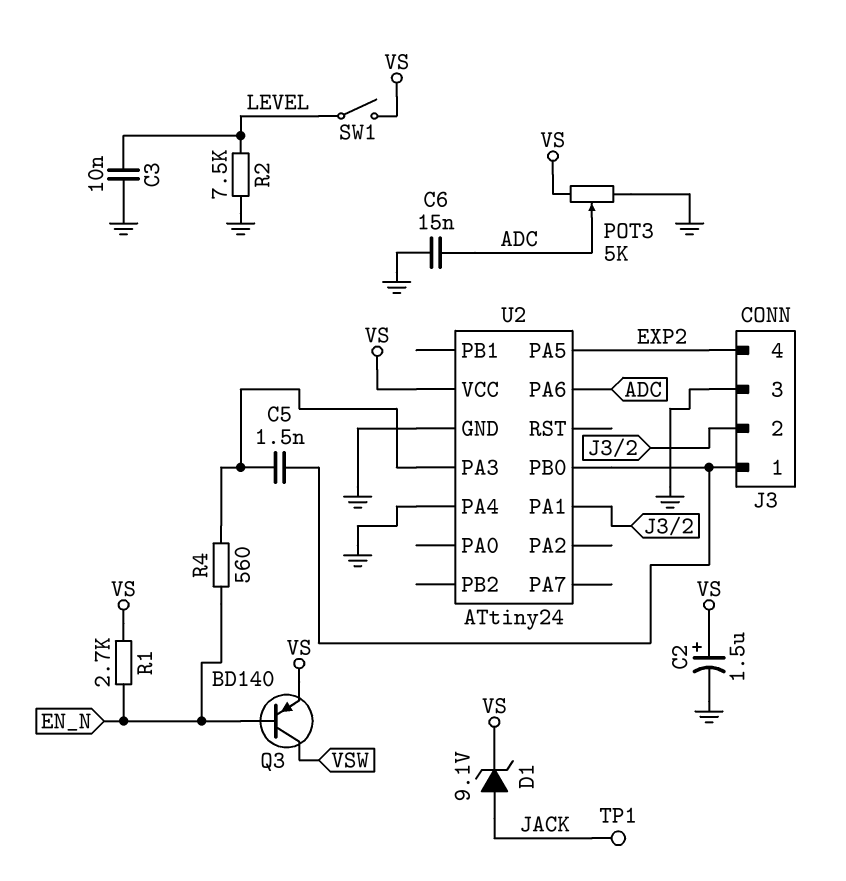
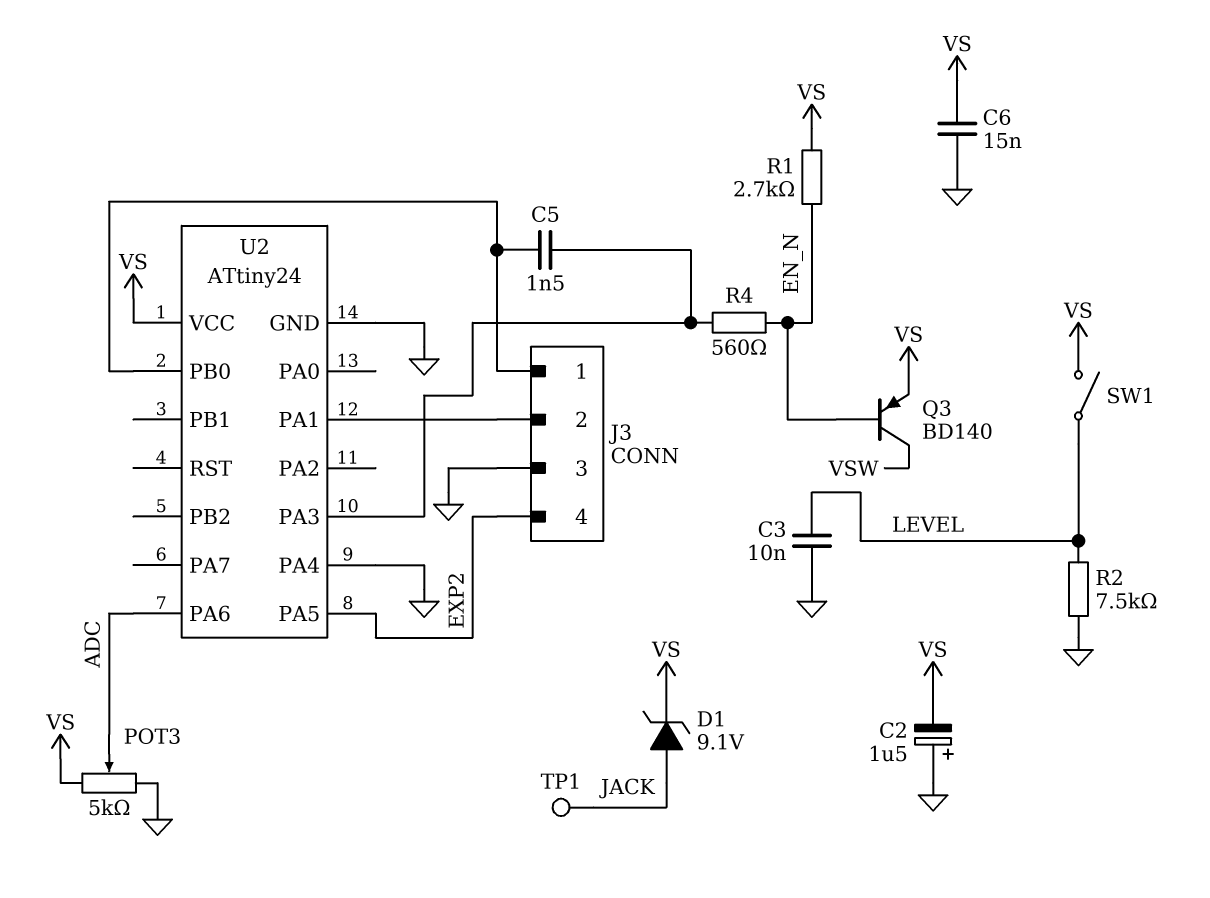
C2: 1.5uF (plus VS, minus GND) -> 1.5uF (plus GND, minus VS)
C6: 15nF (ADC, GND) -> 15nF (GND, VS)

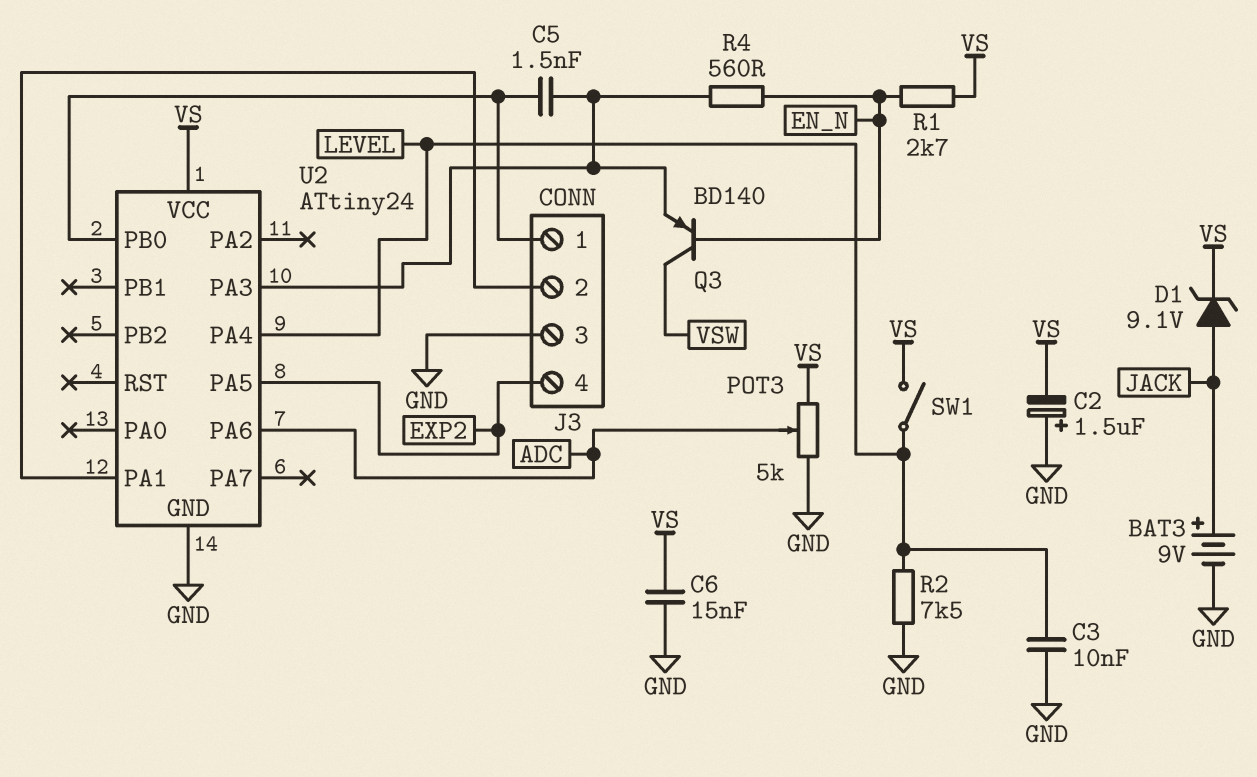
BAT3: none -> 9V (plus JACK, minus GND)
Q3: PNP BD140 (B EN_N, C VSW, E VS) -> PNP BD140 (B EN_N, C VSW, E U2/PA3)
TP1: test point (JACK) -> none
U2 pin PA4: GND -> LEVEL

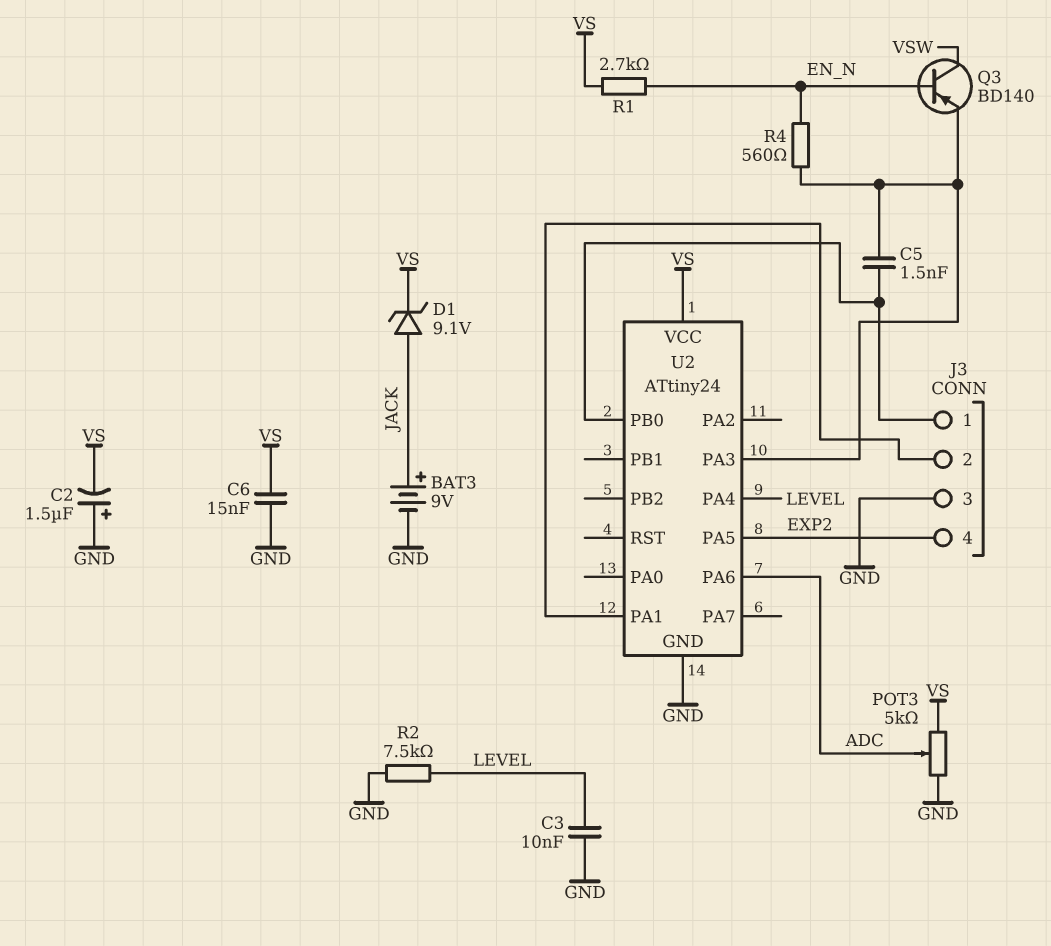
SW1: switch (LEVEL, VS) -> none

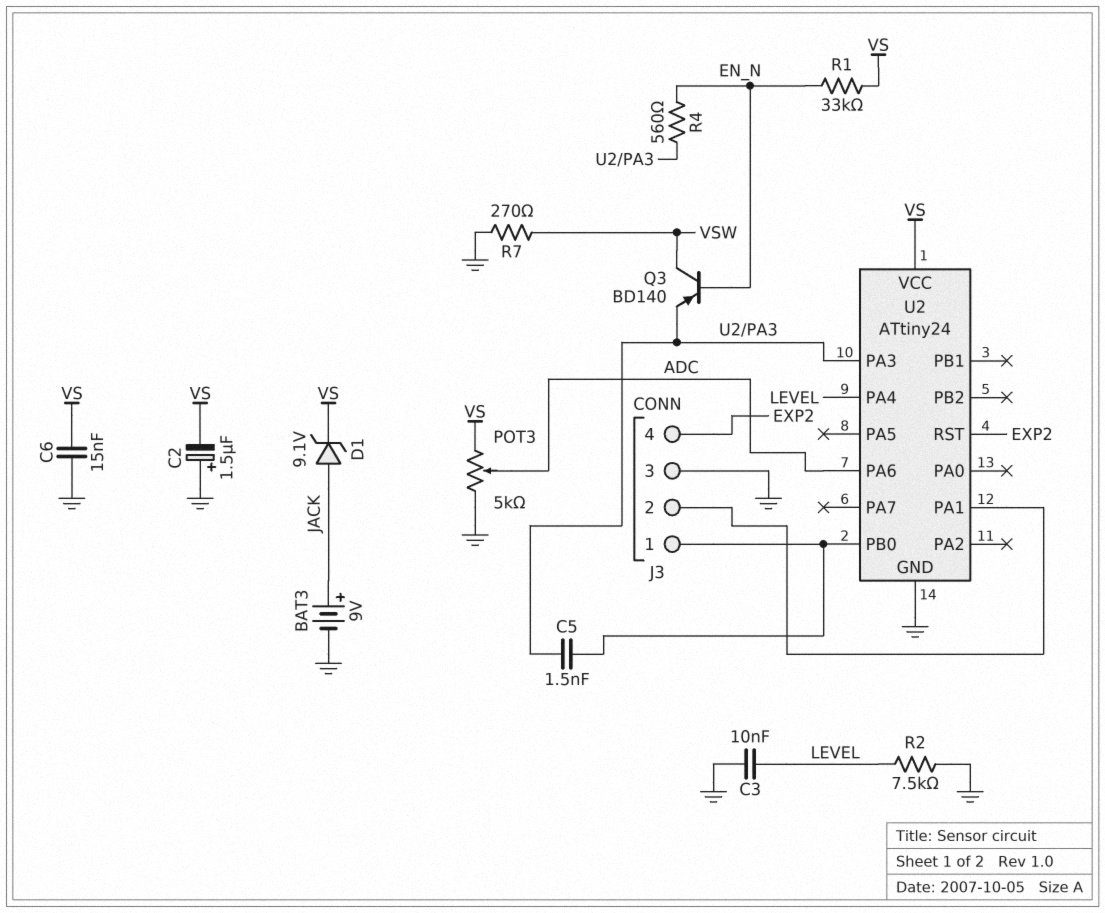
R1: 2.7k (EN_N, VS) -> 33k (EN_N, VS)
R7: none -> 270 (GND, VSW)
U2 pin PA5: EXP2 -> none
U2 pin RST: none -> EXP2

